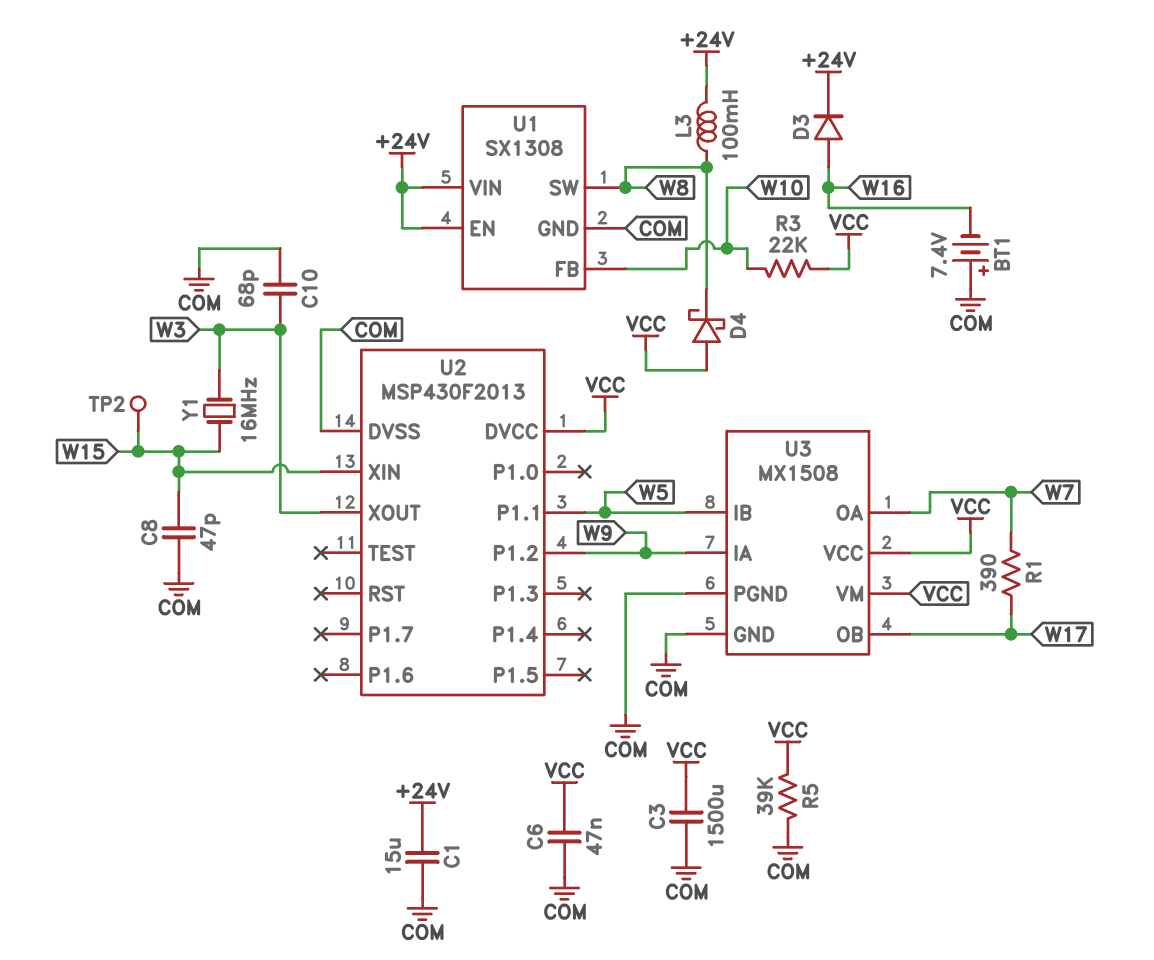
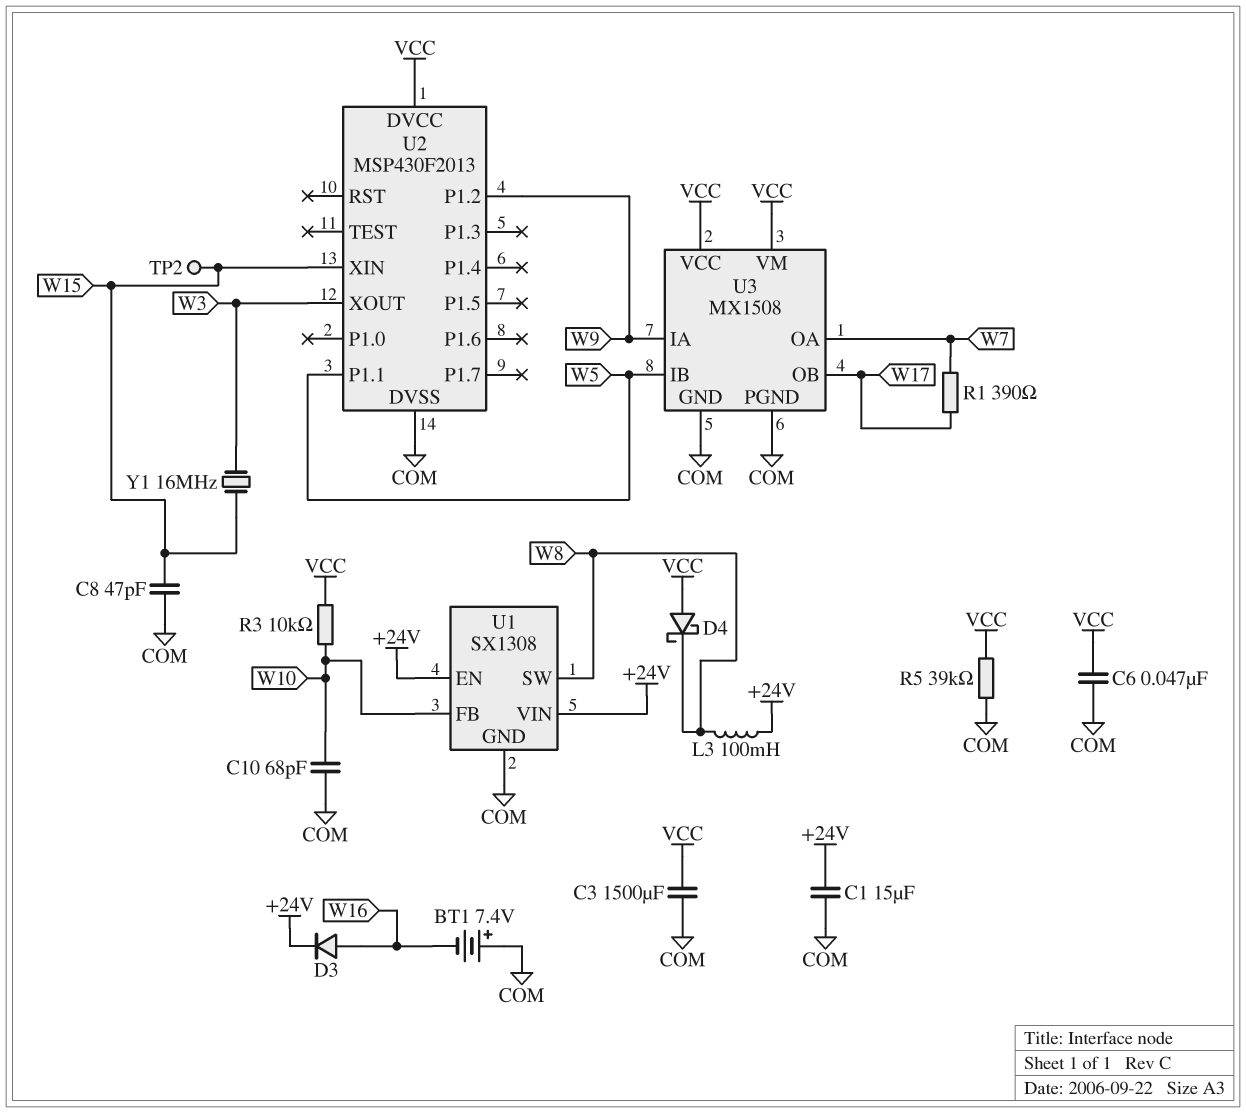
C10: 68pF (COM, W3) -> 68pF (COM, W10)
R3: 22k (VCC, W10) -> 10k (VCC, W10)

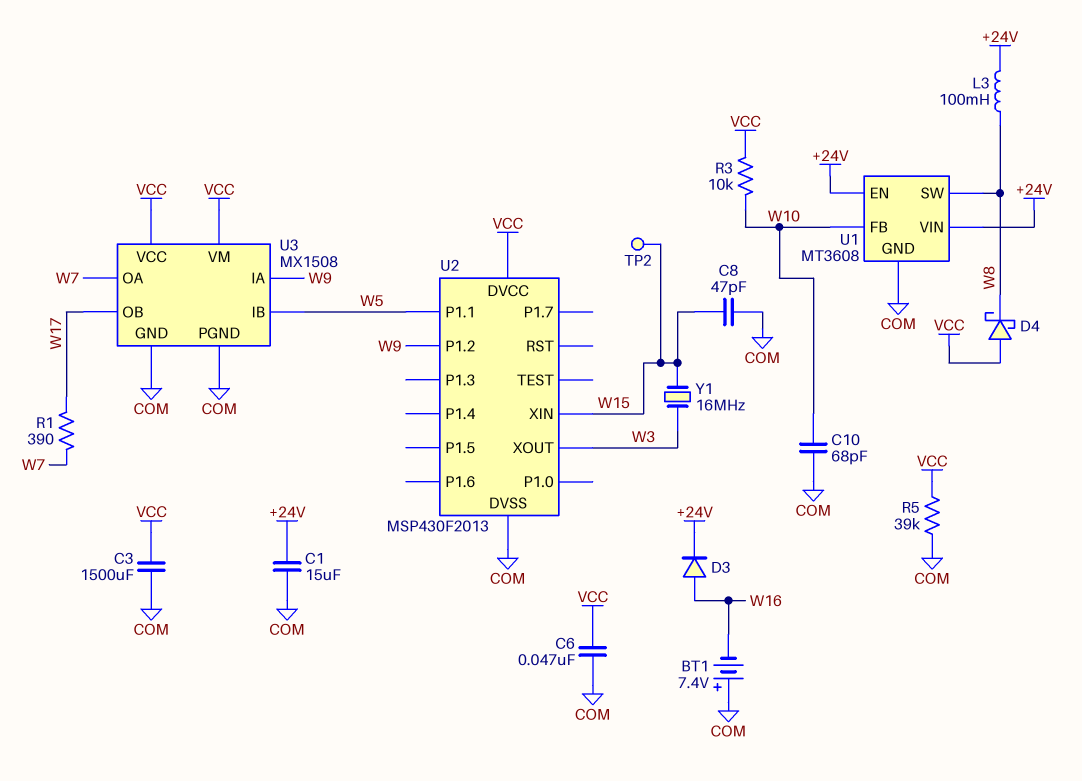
U1: SX1308 -> MT3608

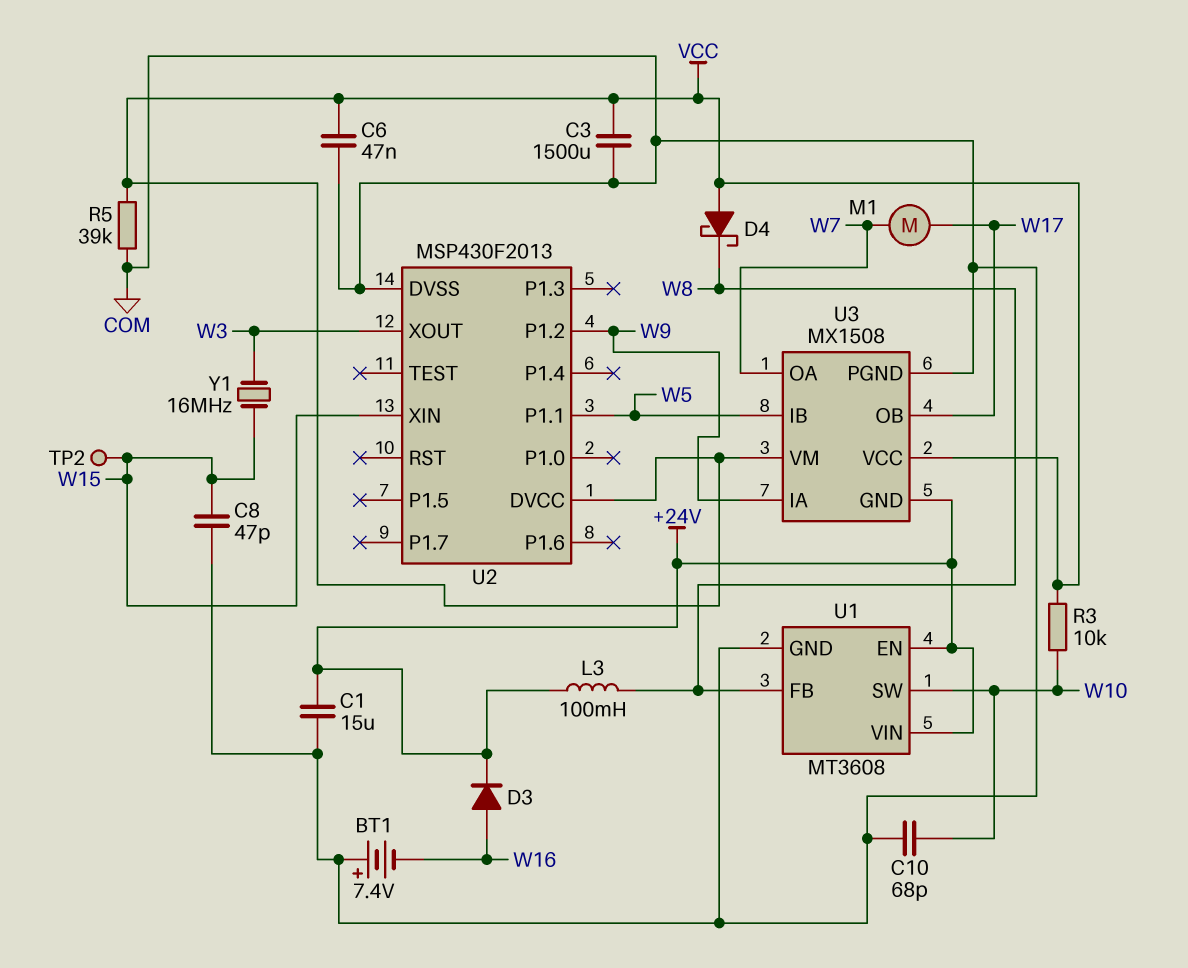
M1: none -> motor (W7, W17)
R1: 390 (W7, W17) -> none
U1 pin FB: W10 -> W8
U1 pin SW: W8 -> W10
U3 pin GND: COM -> +24V

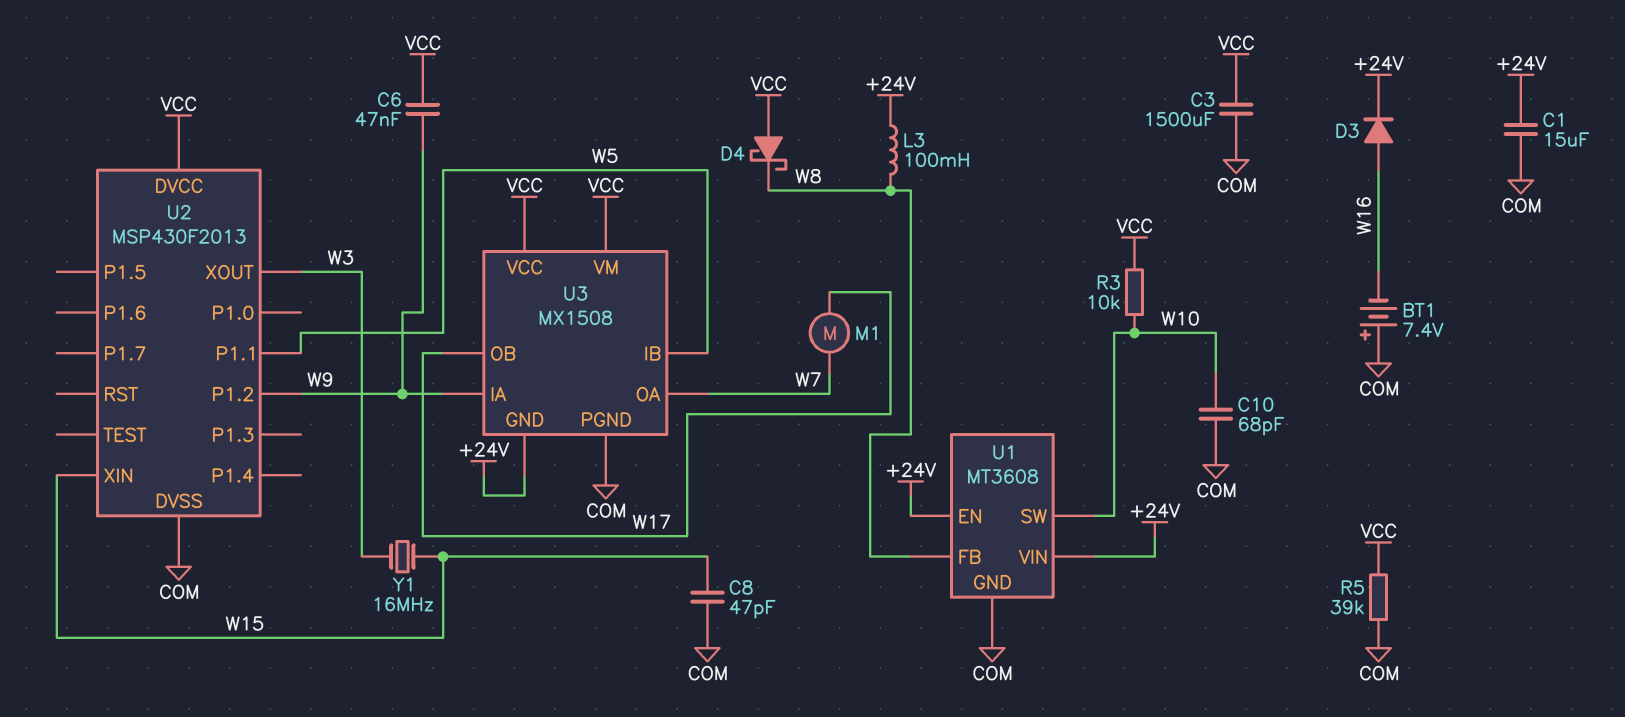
C6: 47nF (COM, VCC) -> 47nF (VCC, W9)
TP2: test point (W15) -> none

